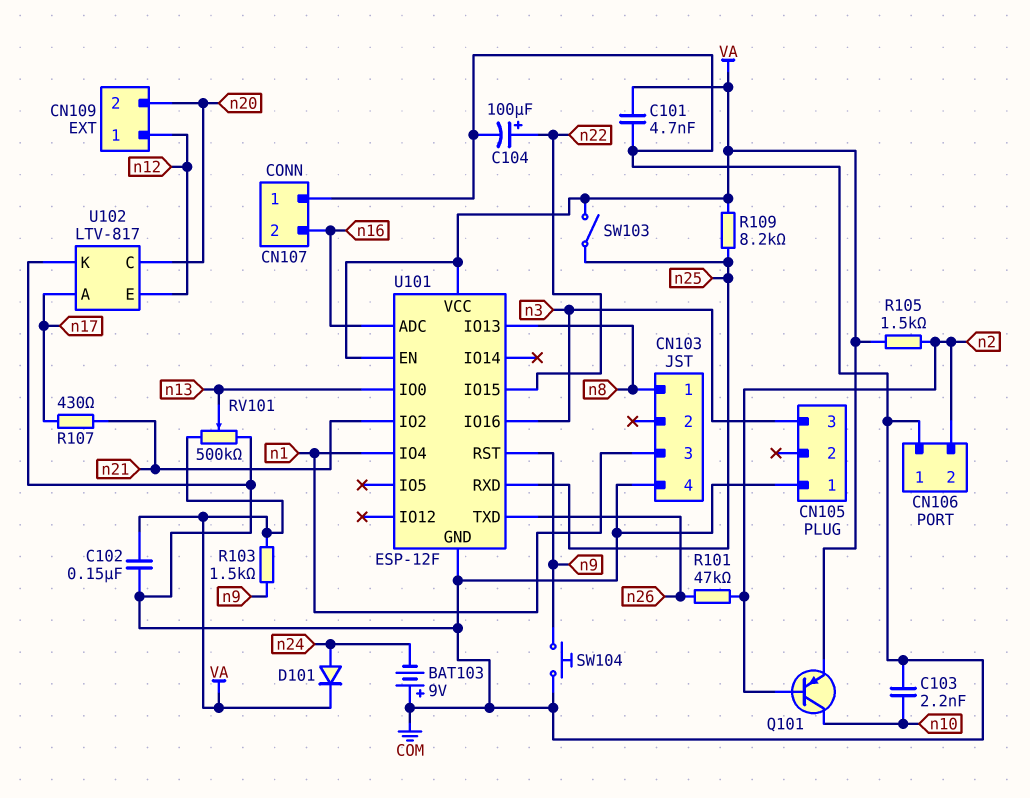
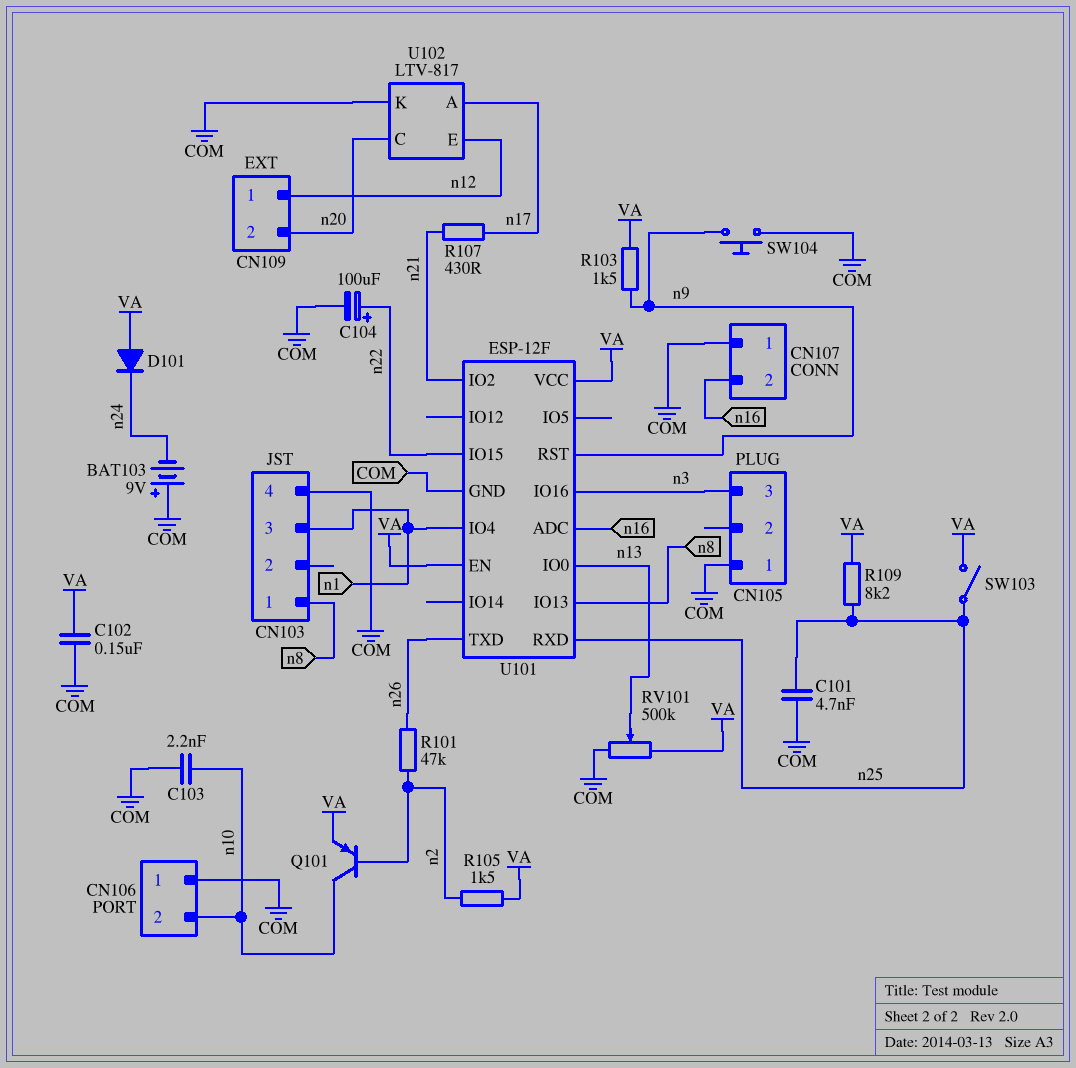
C101: 4.7nF (COM, VA) -> 4.7nF (COM, n25)
CN106 pin 2: n2 -> n10
D101: diode (A n24, K VA) -> diode (A VA, K n24)

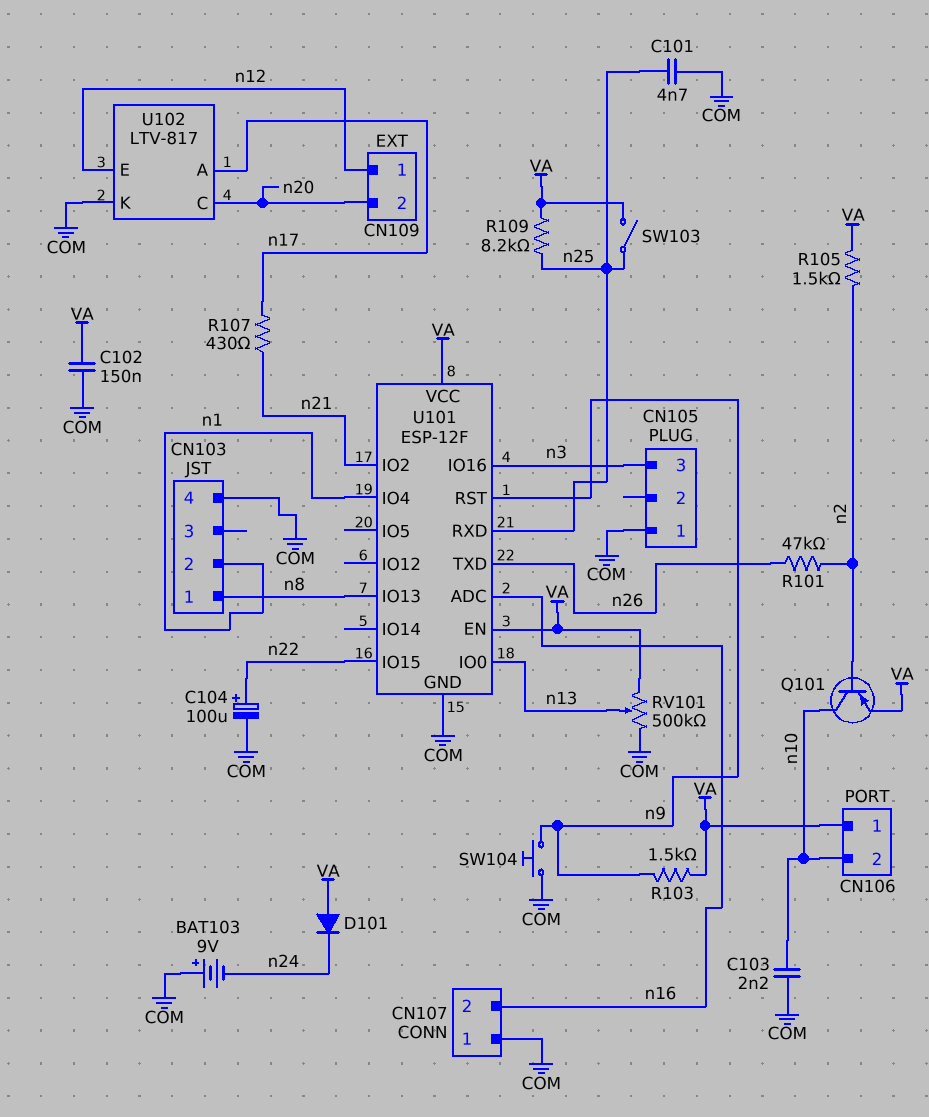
CN103 pin 2: none -> n1
CN103 pin 3: n1 -> none
CN106 pin 1: COM -> VA

